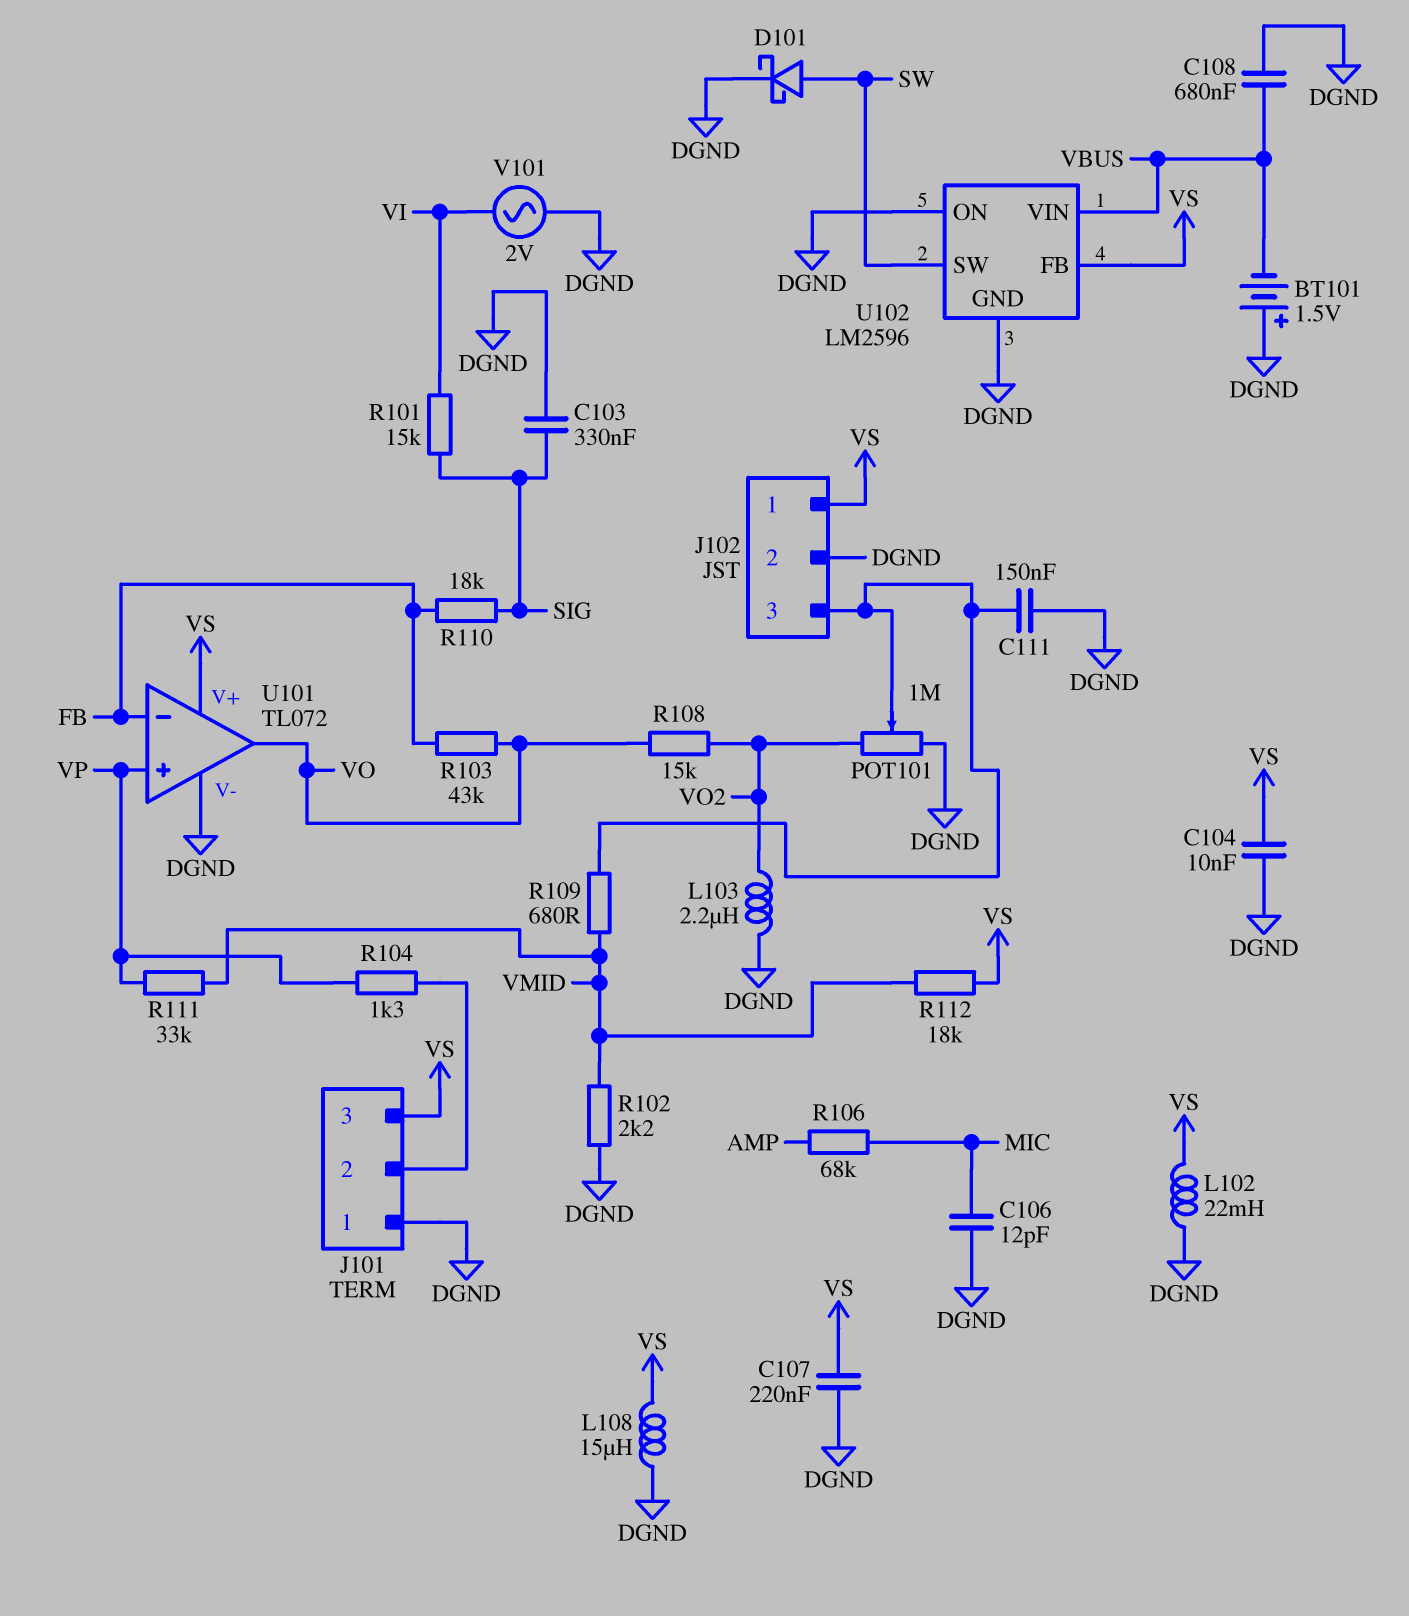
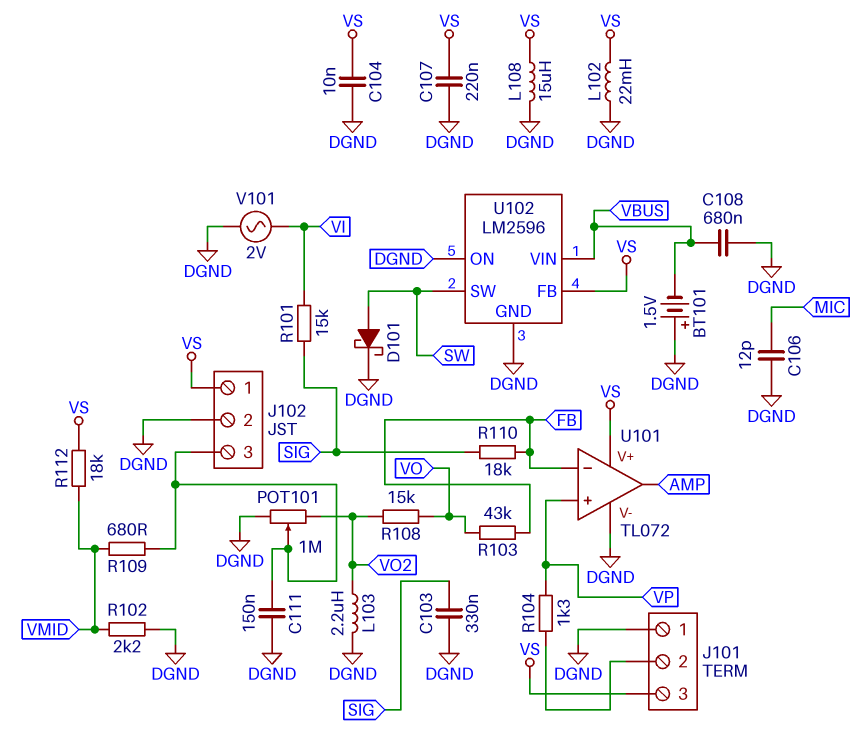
R106: 68k (AMP, MIC) -> none
R111: 33k (VMID, VP) -> none
U101 pin out: VO -> AMP

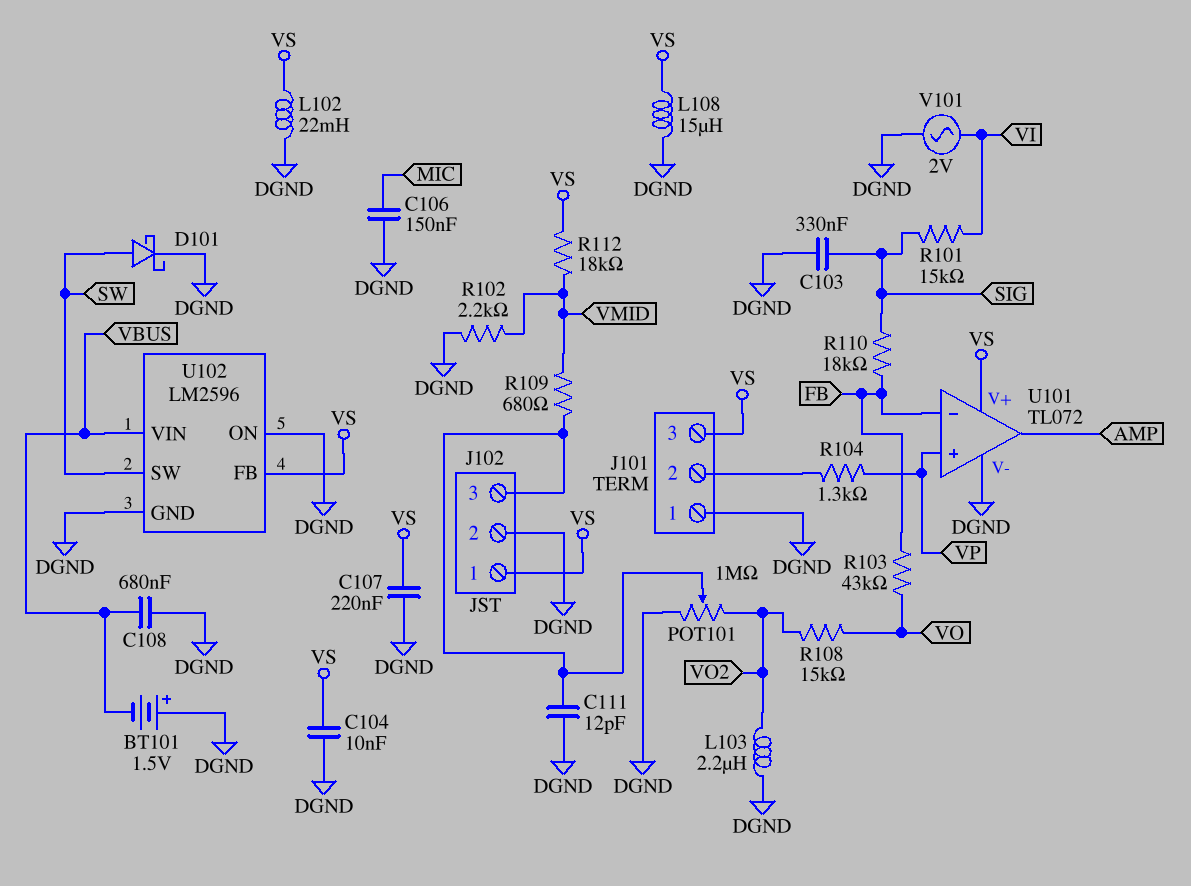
C106: 12pF (DGND, MIC) -> 150nF (DGND, MIC)
C111: 150nF (DGND, J102/3) -> 12pF (DGND, J102/3)

